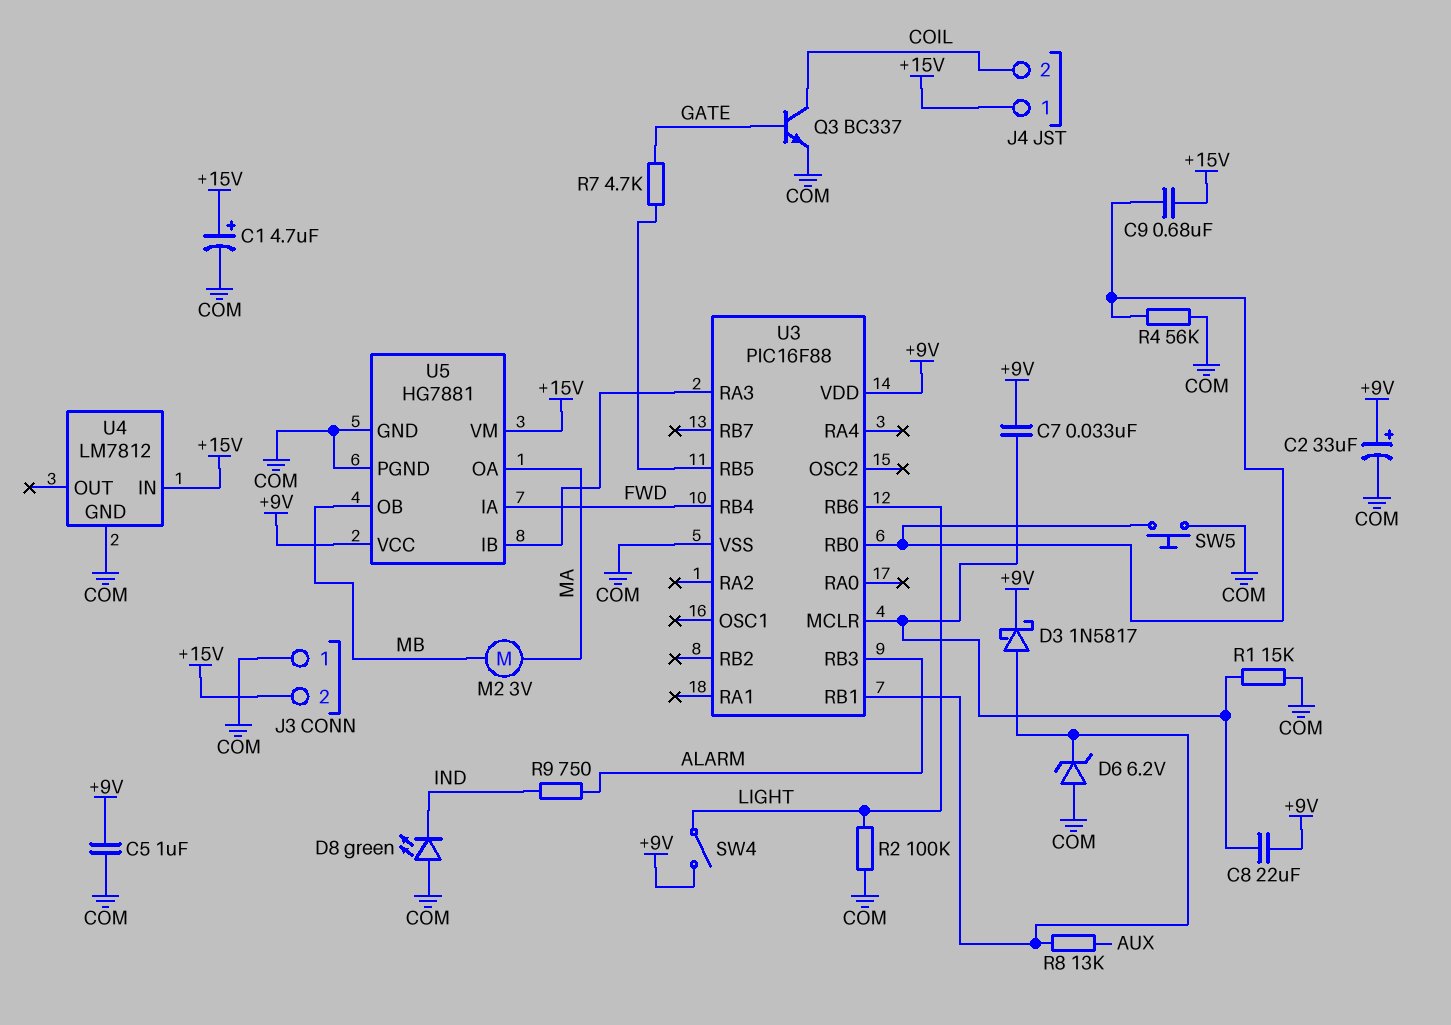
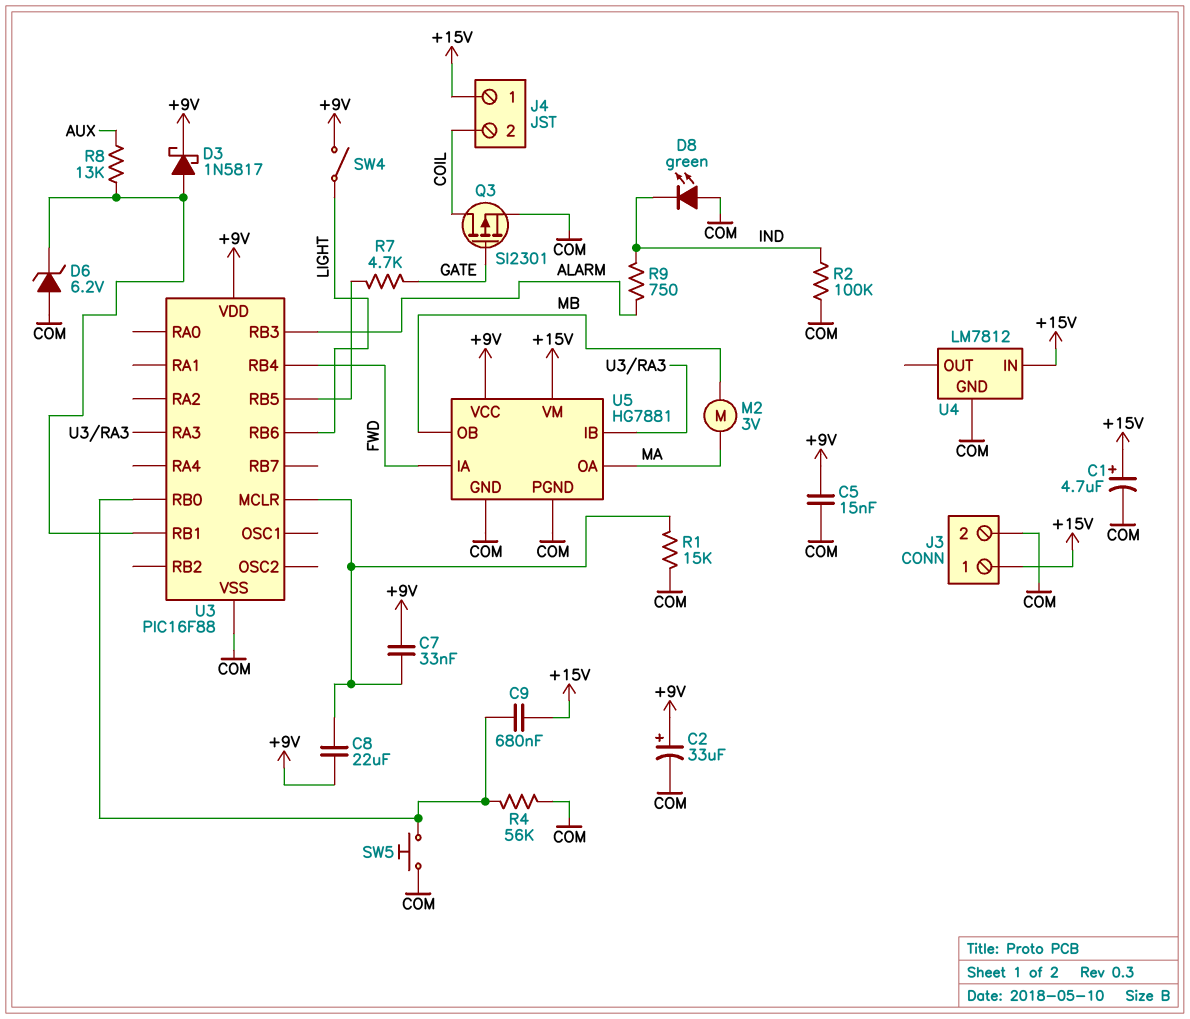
C5: 1uF (+9V, COM) -> 15nF (+9V, COM)
J3 pin 1: COM -> +15V
J3 pin 2: +15V -> COM
Q3: NPN BC337 (B GATE, C COIL, E COM) -> PMOS SI2301 (G GATE, D COIL, S COM)
R2: 100k (COM, LIGHT) -> 100k (COM, IND)

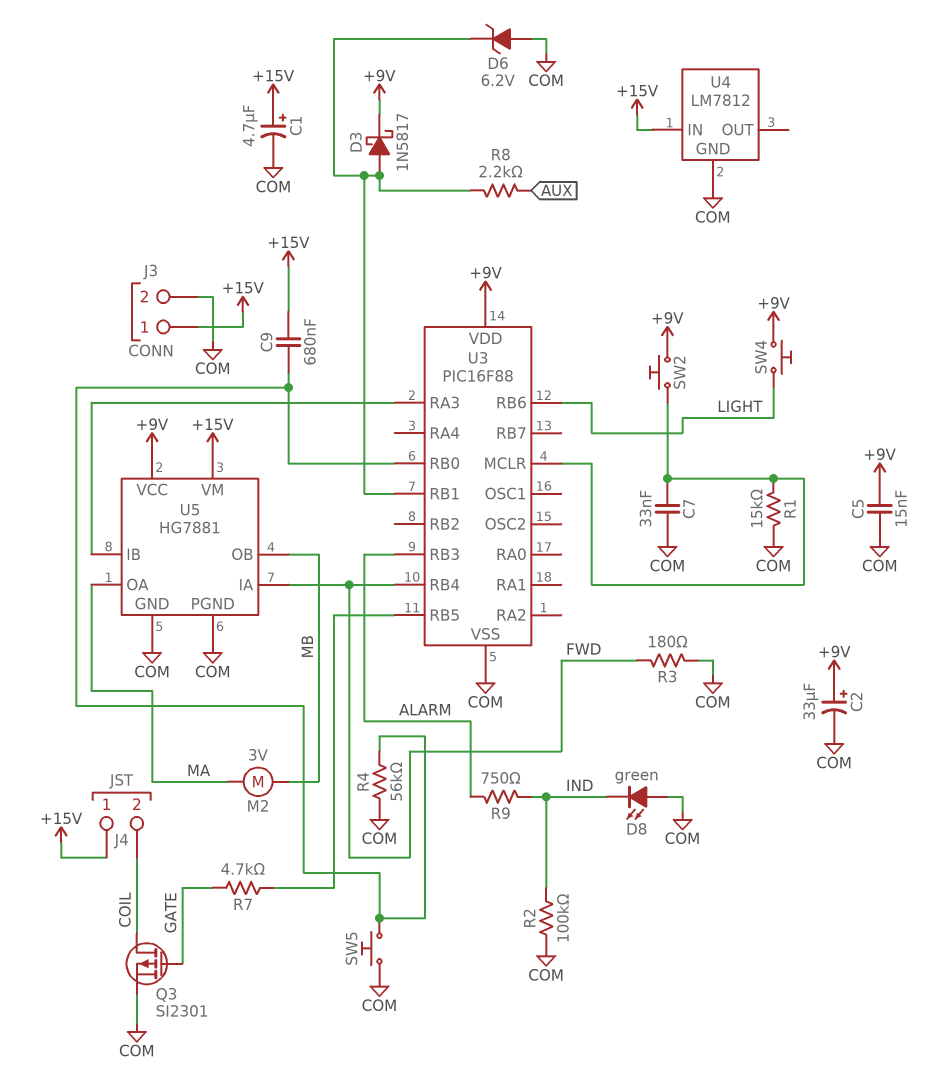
C7: 33nF (+9V, U3/MCLR) -> 33nF (COM, U3/MCLR)
C8: 22uF (+9V, U3/MCLR) -> none
R3: none -> 180 (COM, FWD)
R8: 13k (AUX, U3/RB1) -> 2.2k (AUX, U3/RB1)
SW2: none -> button (+9V, U3/MCLR)
SW4: switch (+9V, LIGHT) -> button (+9V, LIGHT)

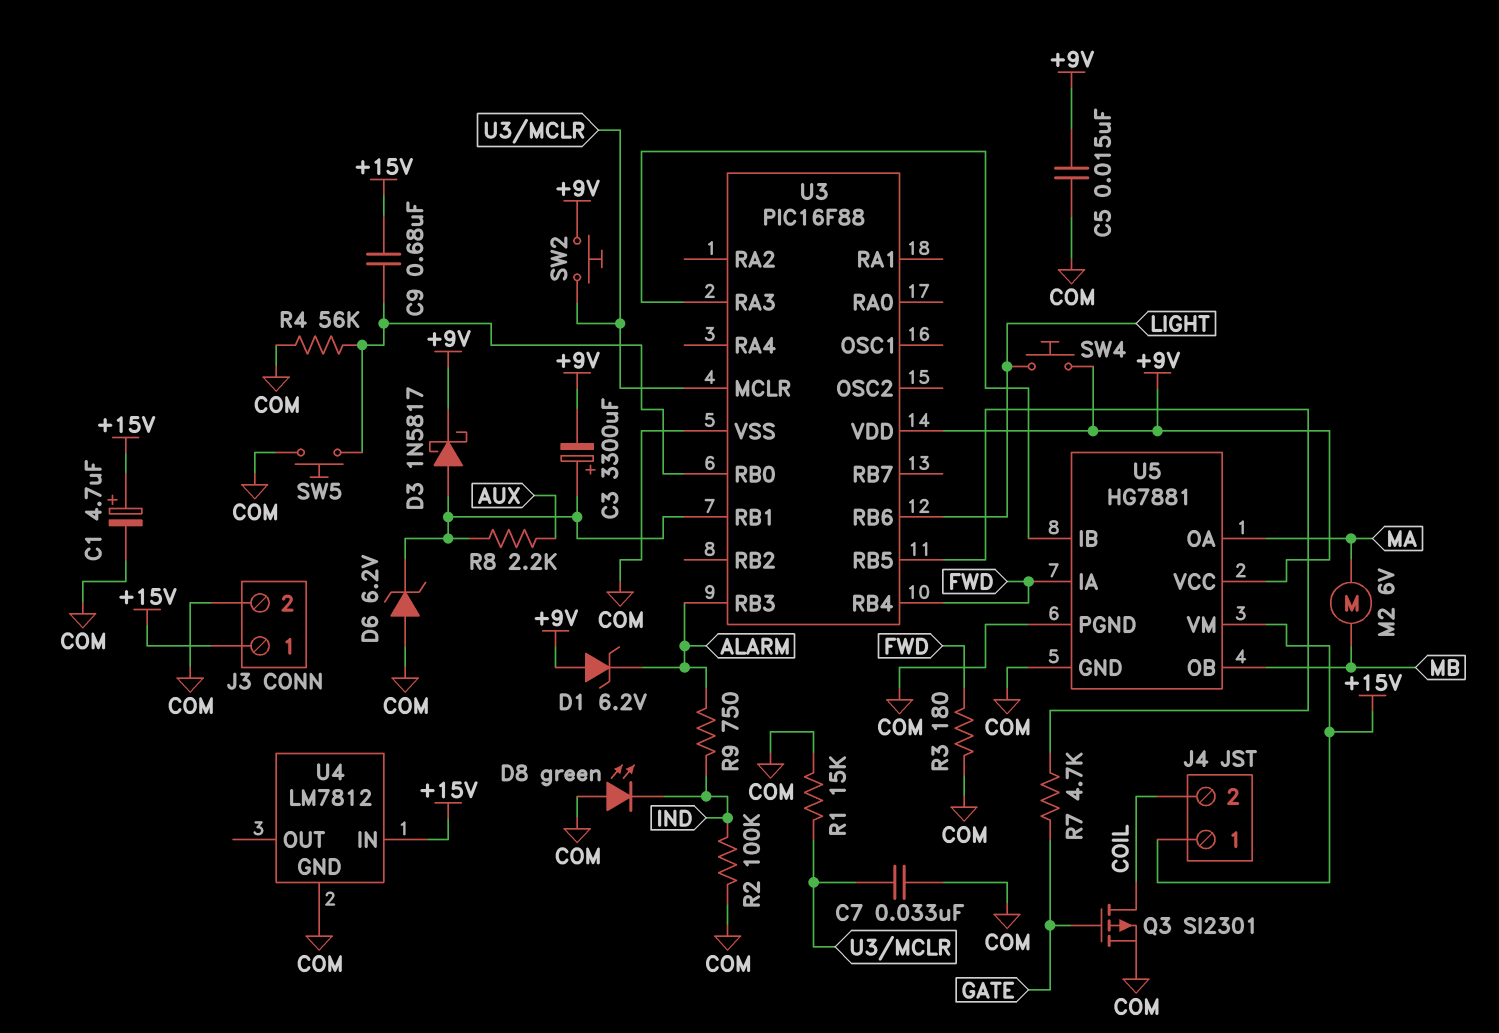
C2: 33uF (plus +9V, minus COM) -> none
C3: none -> 3300uF (plus U3/RB1, minus +9V)
D1: none -> zener 6.2V (A +9V, K ALARM)
M2: motor 3V (MA, MB) -> motor 6V (MA, MB)

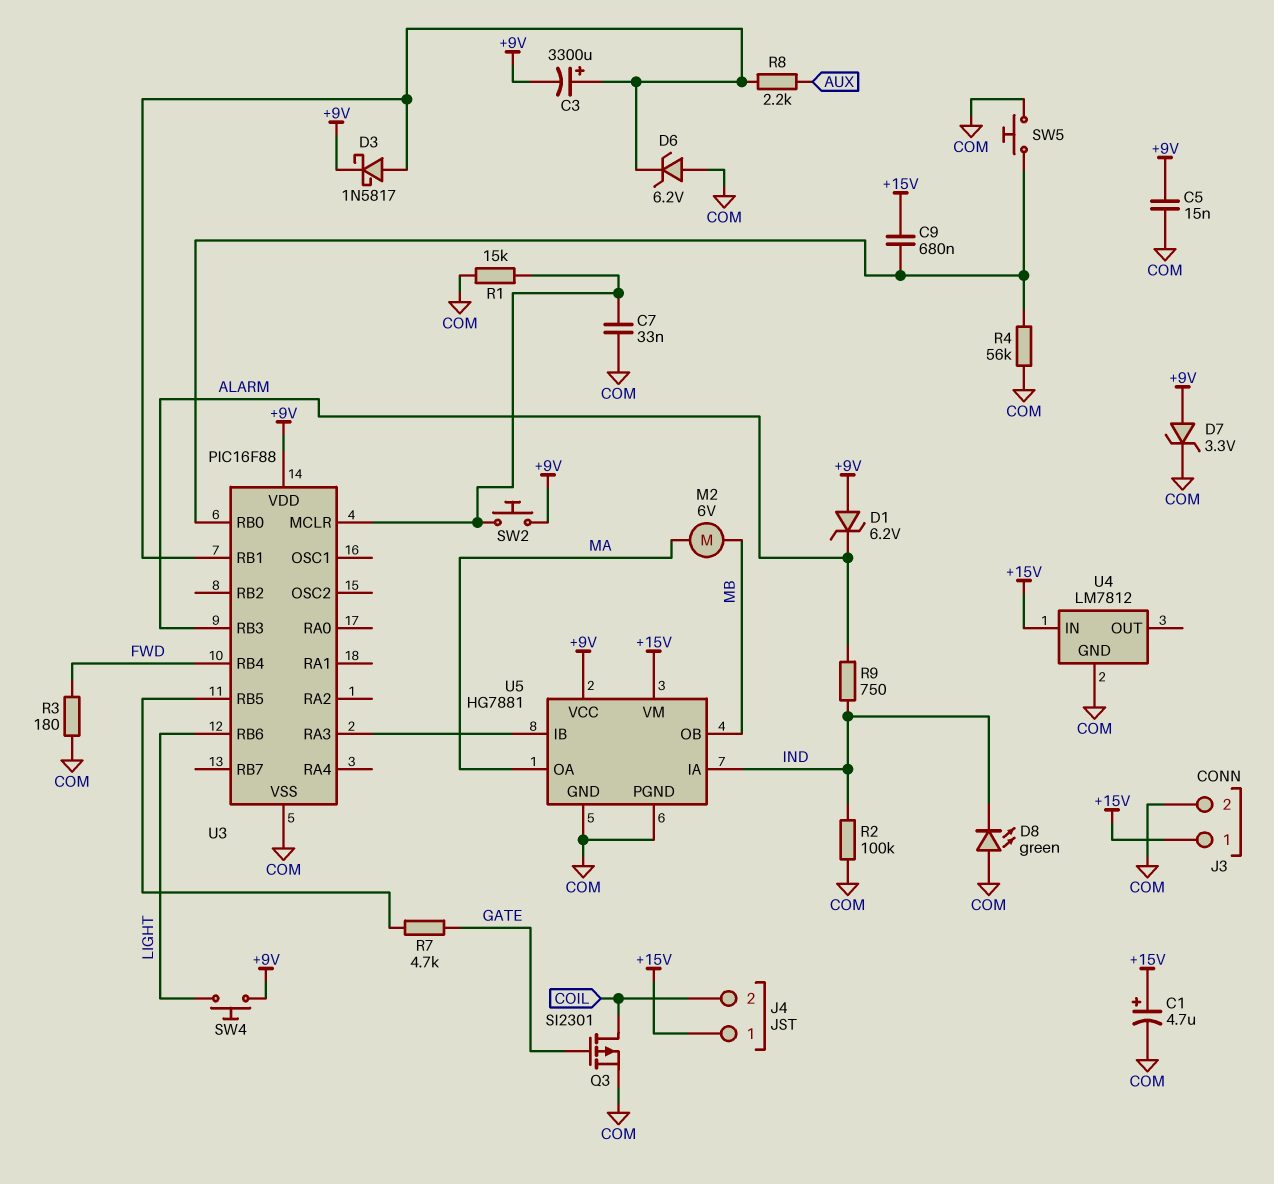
D7: none -> zener 3.3V (A +9V, K COM)
U5 pin IA: FWD -> IND

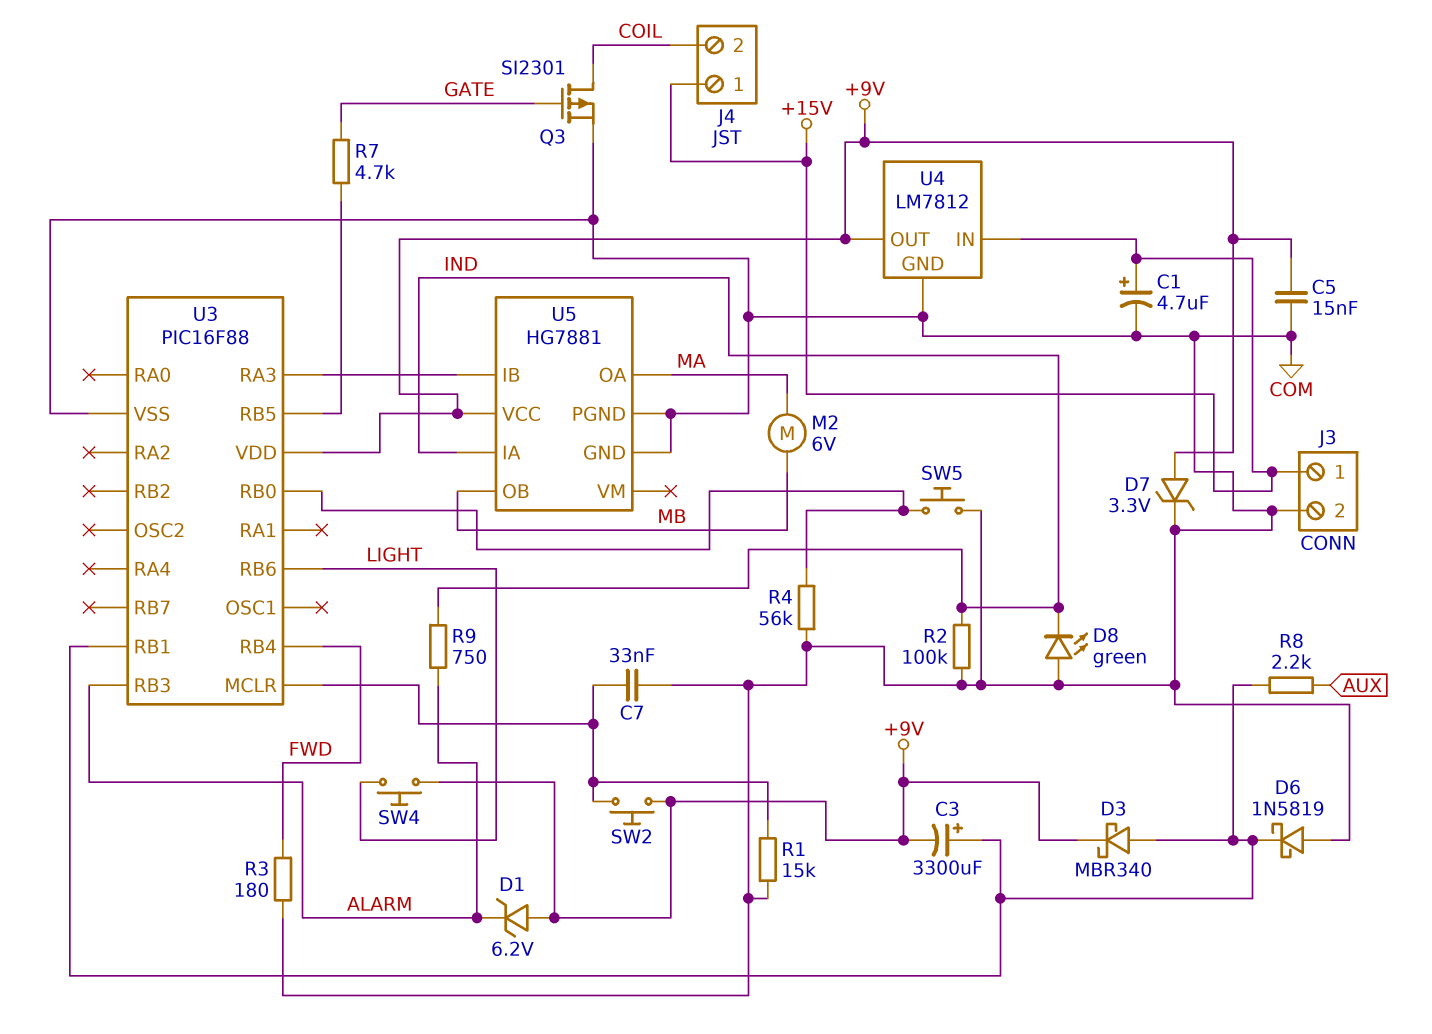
C9: 680nF (+15V, U3/RB0) -> none
D3: schottky 1N5817 (A U3/RB1, K +9V) -> schottky MBR340 (A U3/RB1, K +9V)
D6: zener 6.2V (A COM, K U3/RB1) -> schottky 1N5819 (A COM, K U3/RB1)
U4 pin OUT: none -> +9V
U5 pin VM: +15V -> none

